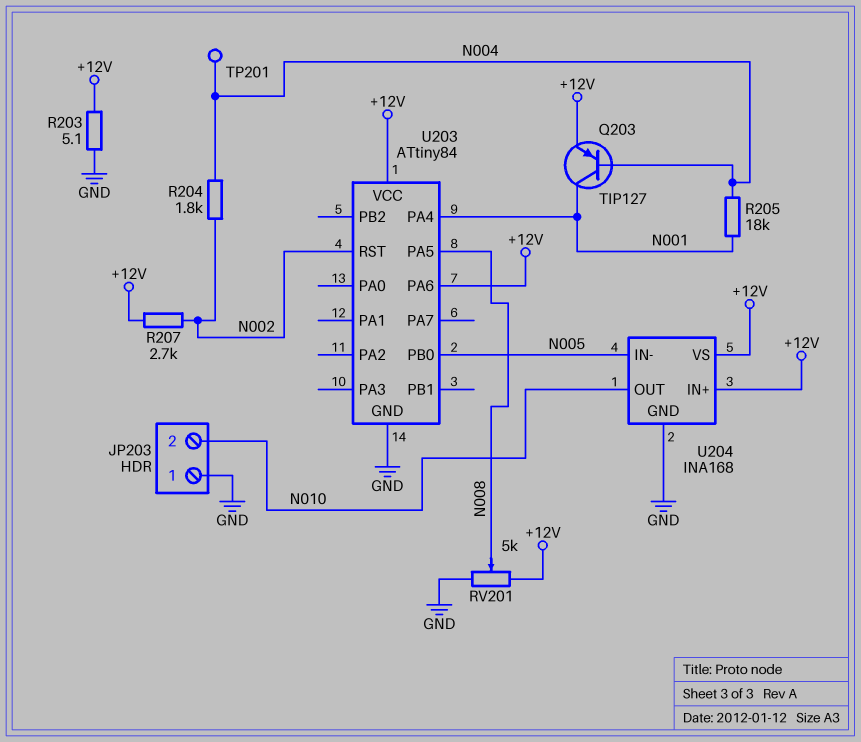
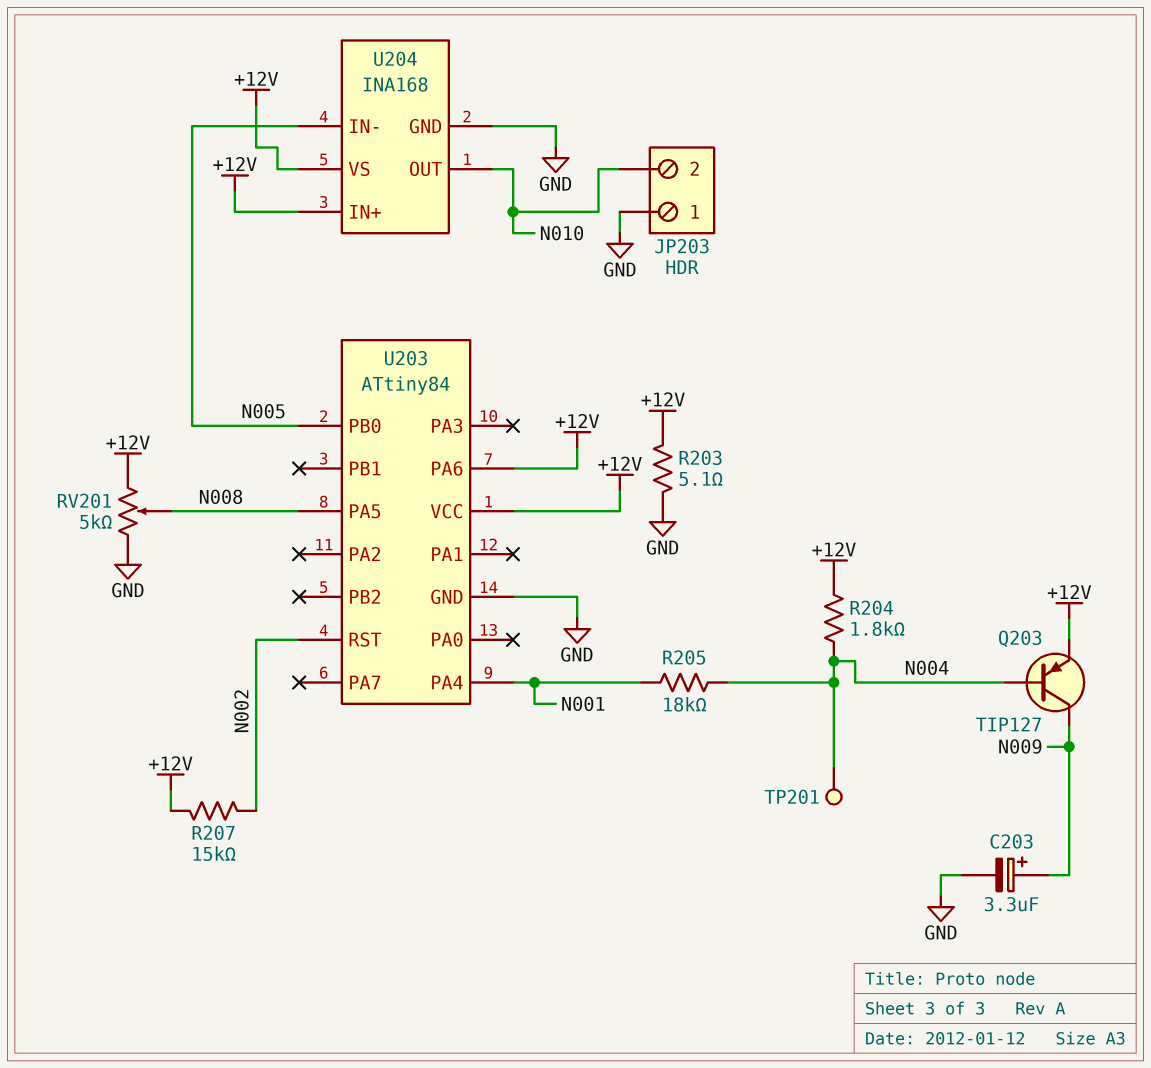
C203: none -> 3.3uF (plus N009, minus GND)
Q203: PNP TIP127 (B N004, C N001, E +12V) -> PNP TIP127 (B N004, C N009, E +12V)
R204: 1.8k (N002, N004) -> 1.8k (+12V, N004)
R207: 2.7k (+12V, N002) -> 15k (+12V, N002)

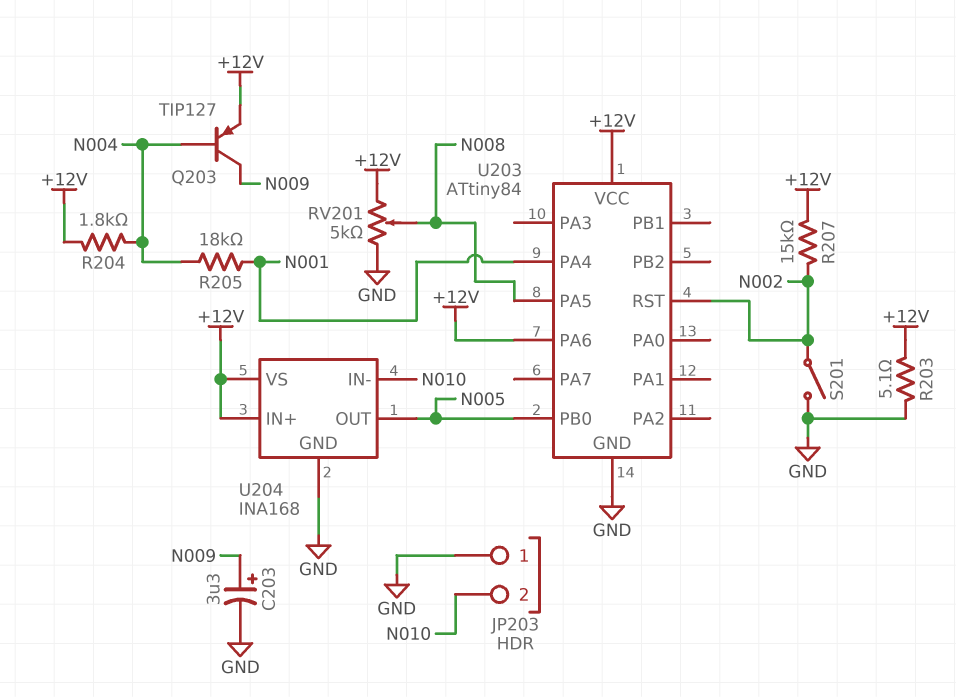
S201: none -> switch (GND, N002)
TP201: test point (N004) -> none
U204 pin IN-: N005 -> N010
U204 pin OUT: N010 -> N005

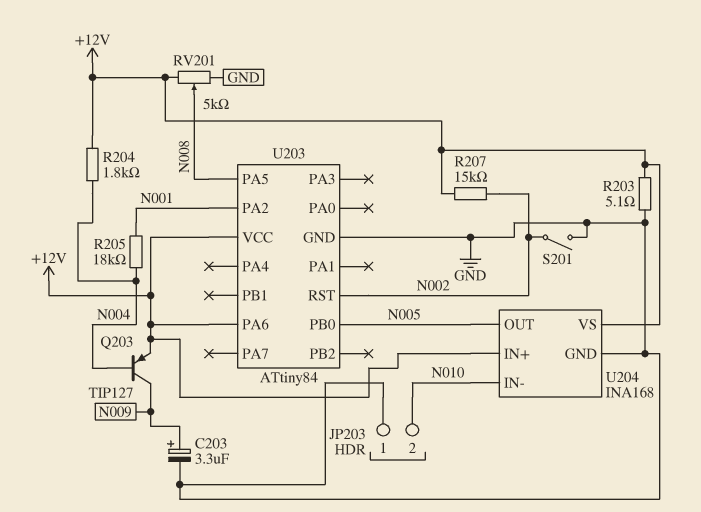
U203 pin PA2: none -> N001
U203 pin PA4: N001 -> none

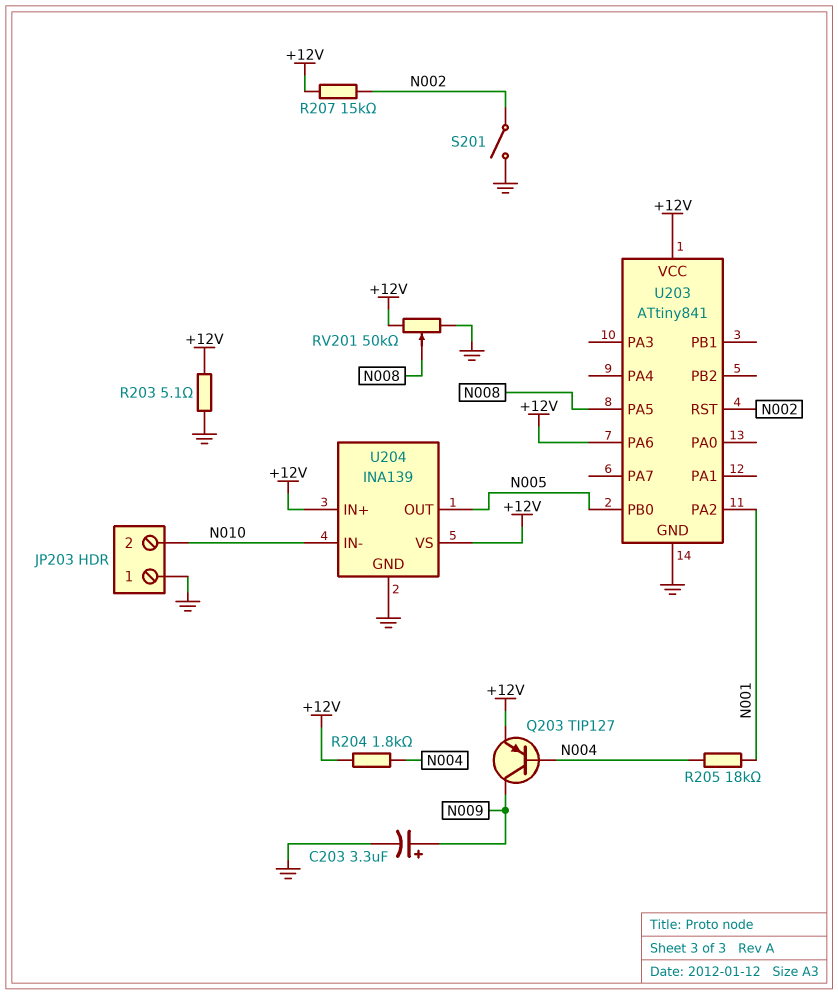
RV201: 5k (+12V, GND, wiper N008) -> 50k (+12V, GND, wiper N008)
U203: ATtiny84 -> ATtiny841
U204: INA168 -> INA139

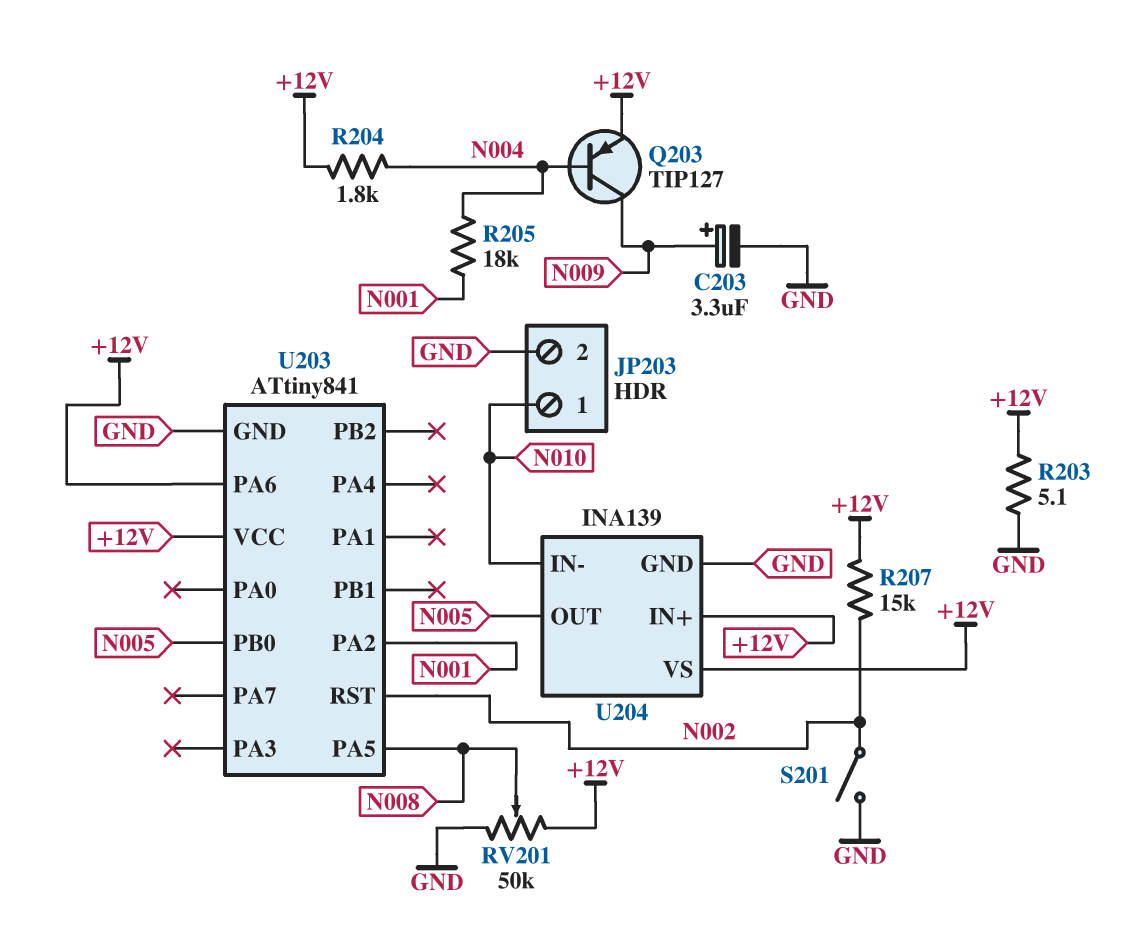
JP203 pin 1: GND -> N010
JP203 pin 2: N010 -> GND

